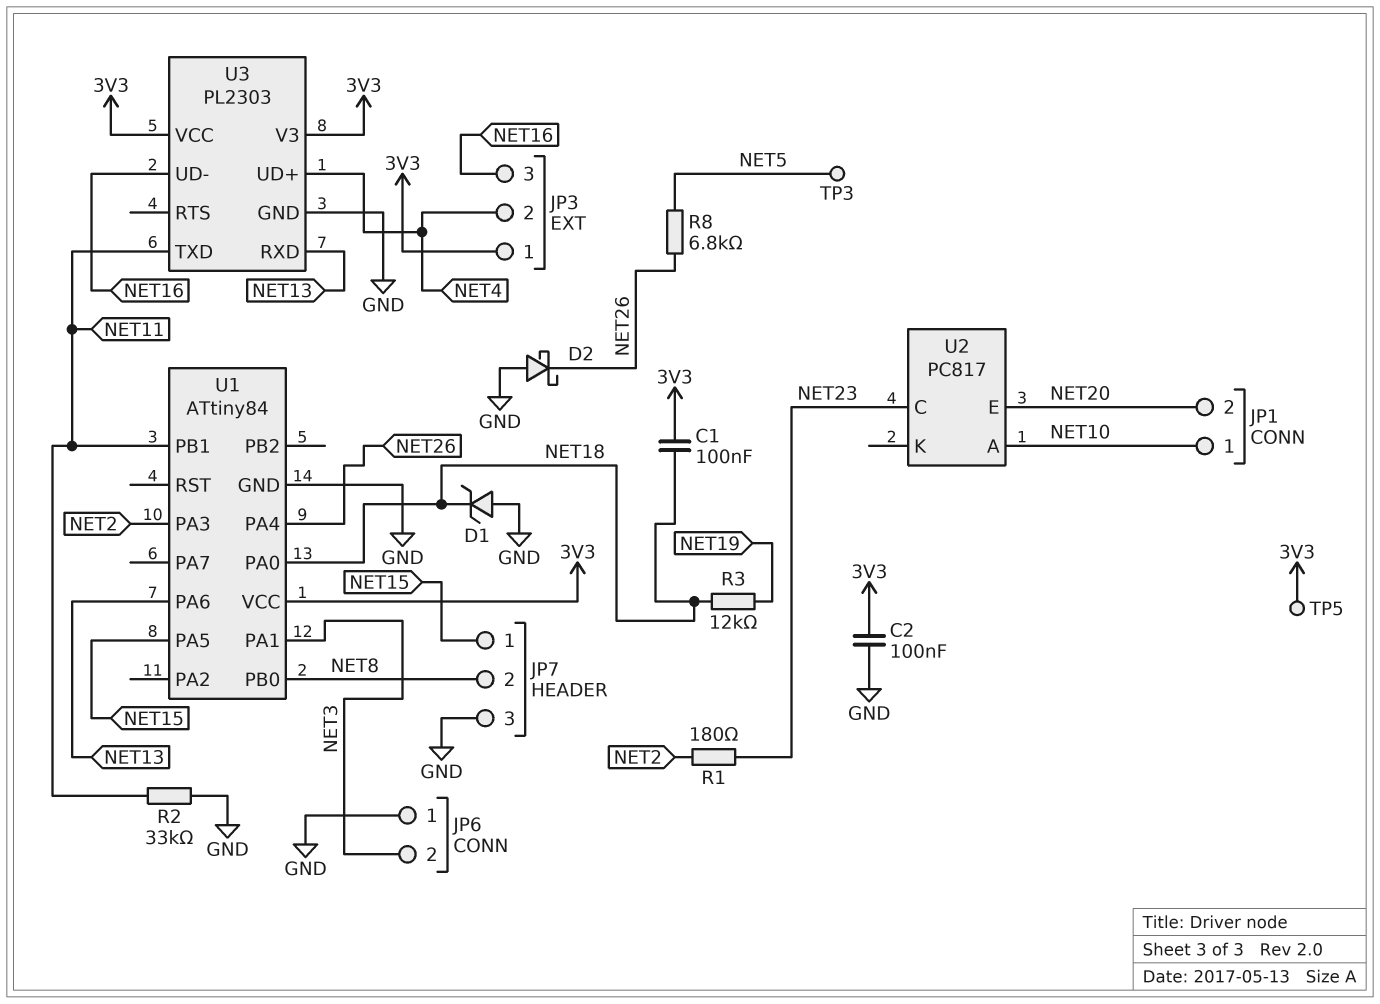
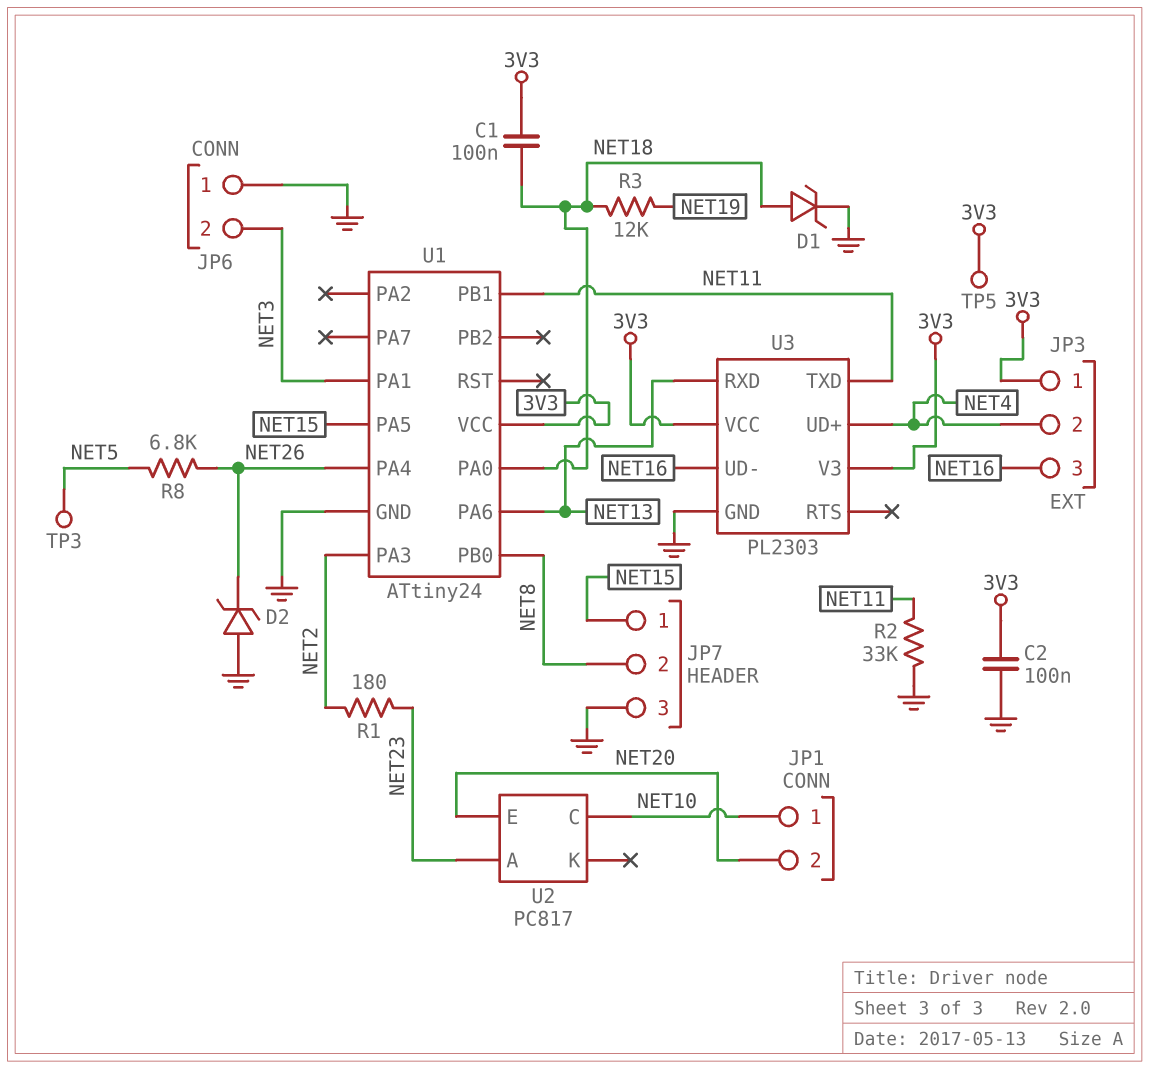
D1: zener (A GND, K NET18) -> zener (A NET18, K GND)
D2: schottky (A GND, K NET26) -> zener (A GND, K NET26)
U1: ATtiny84 -> ATtiny24
U2 pin A: NET10 -> NET23
U2 pin C: NET23 -> NET10

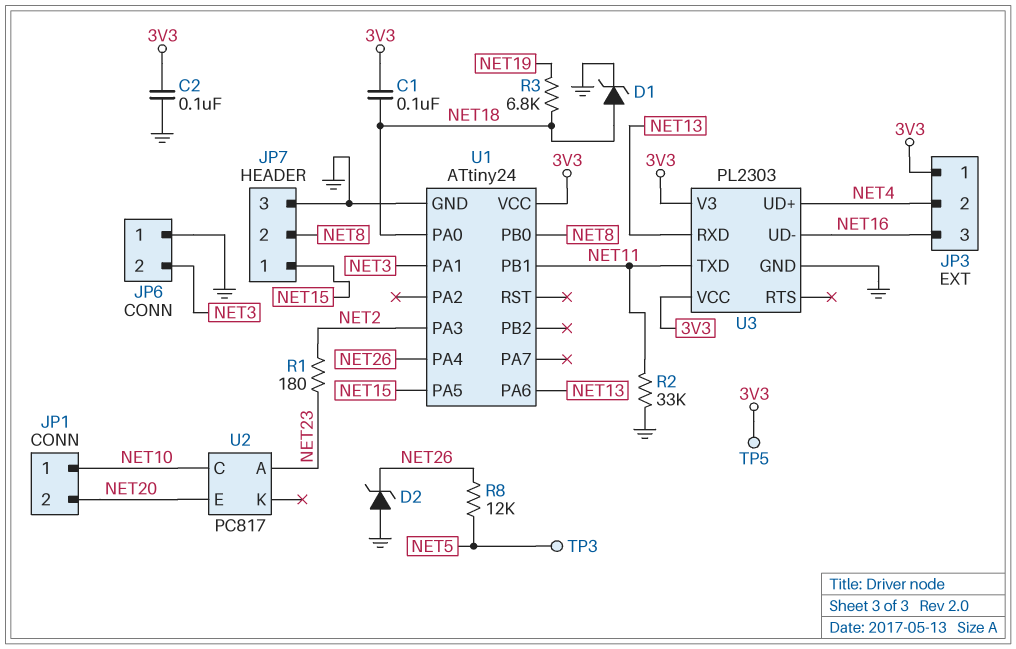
R3: 12k (NET18, NET19) -> 6.8k (NET18, NET19)
R8: 6.8k (NET5, NET26) -> 12k (NET5, NET26)

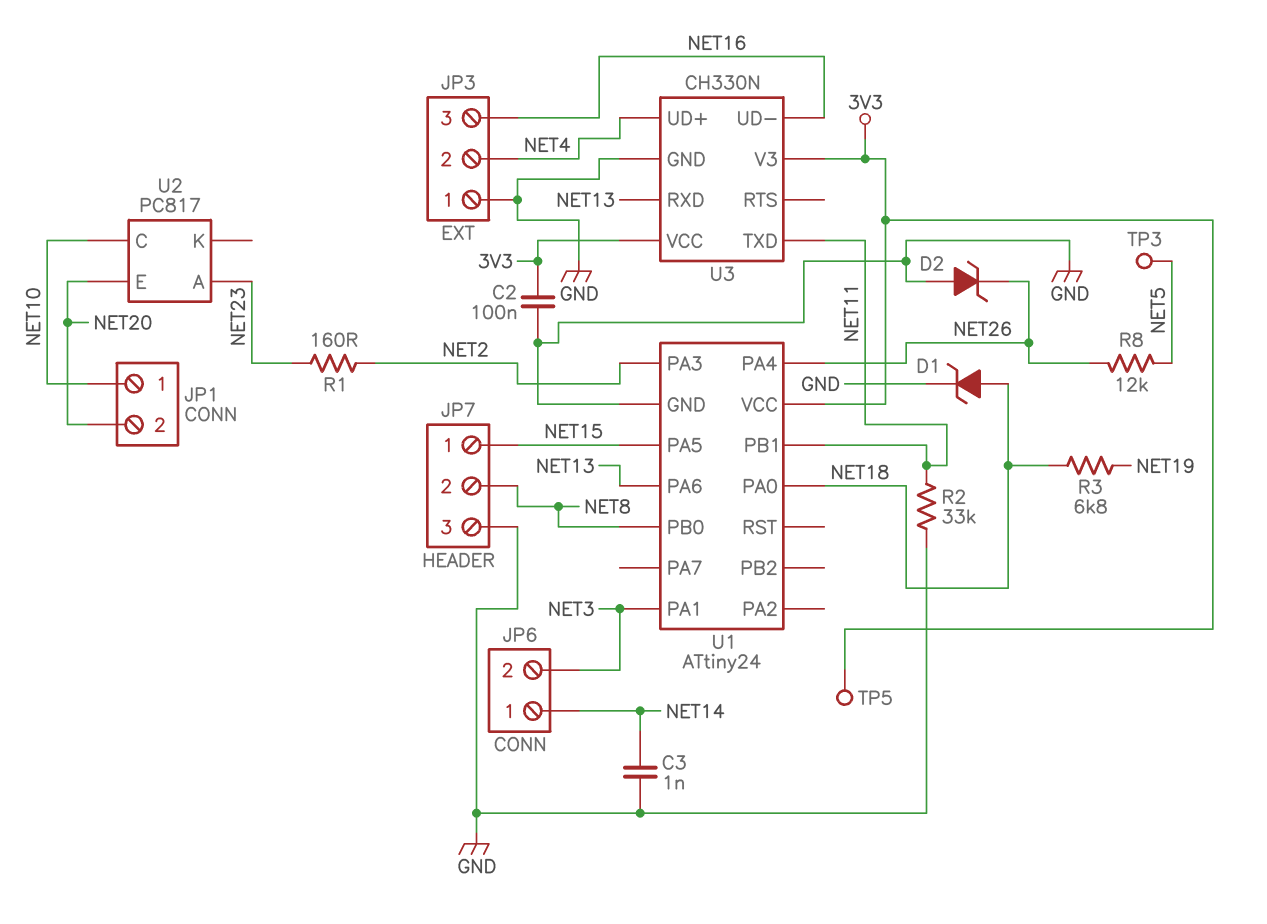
C1: 100nF (3V3, NET18) -> none
C3: none -> 1nF (GND, NET14)
JP3 pin 1: 3V3 -> GND
JP6 pin 1: GND -> NET14
R1: 180 (NET2, NET23) -> 160 (NET2, NET23)
U3: PL2303 -> CH330N

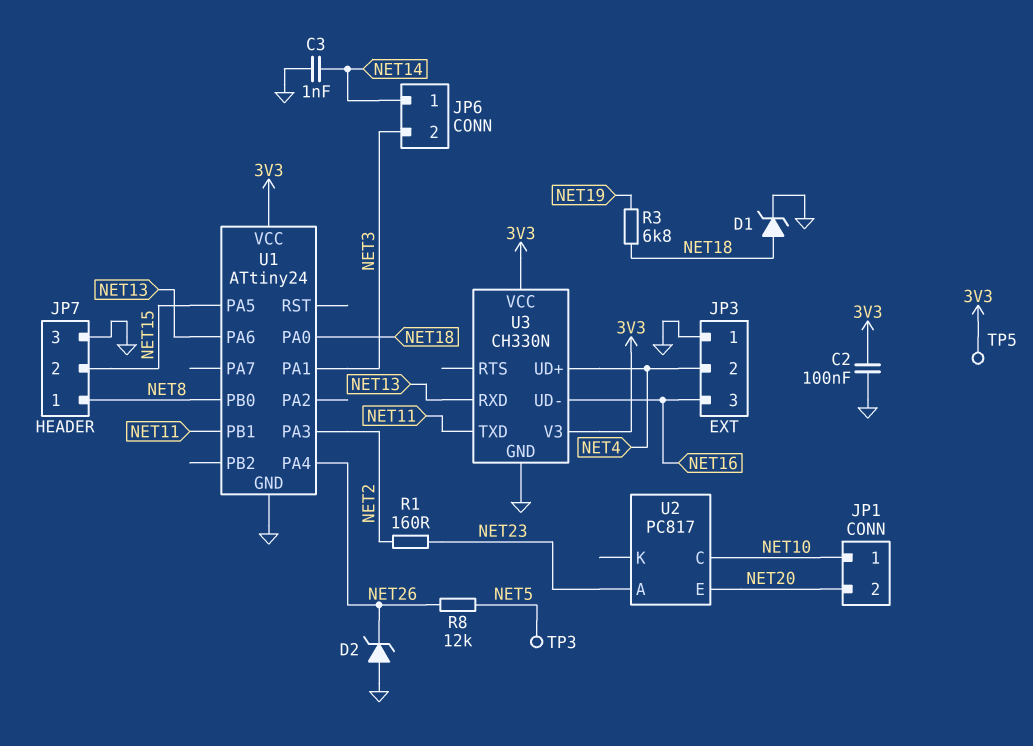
JP7 pin 1: NET15 -> NET8
JP7 pin 2: NET8 -> NET15
R2: 33k (GND, NET11) -> none

